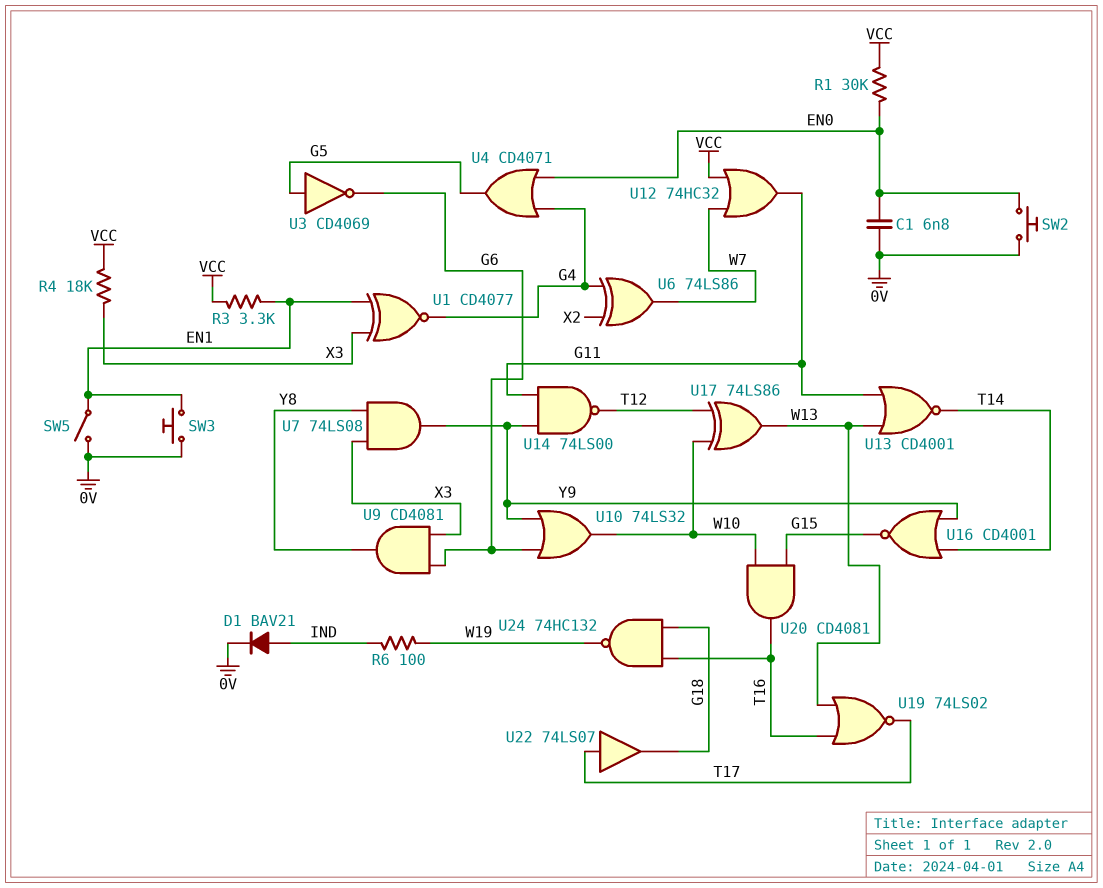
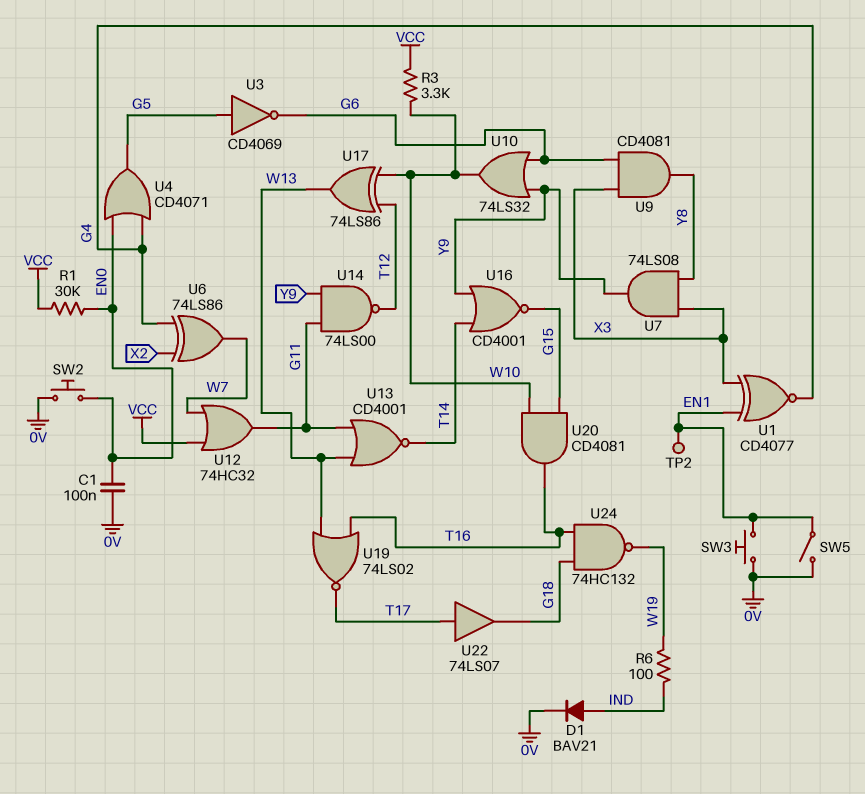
C1: 6.8nF (0V, EN0) -> 100nF (0V, EN0)
R3: 3.3k (EN1, VCC) -> 3.3k (VCC, W10)
R4: 18k (VCC, X3) -> none
TP2: none -> test point (EN1)

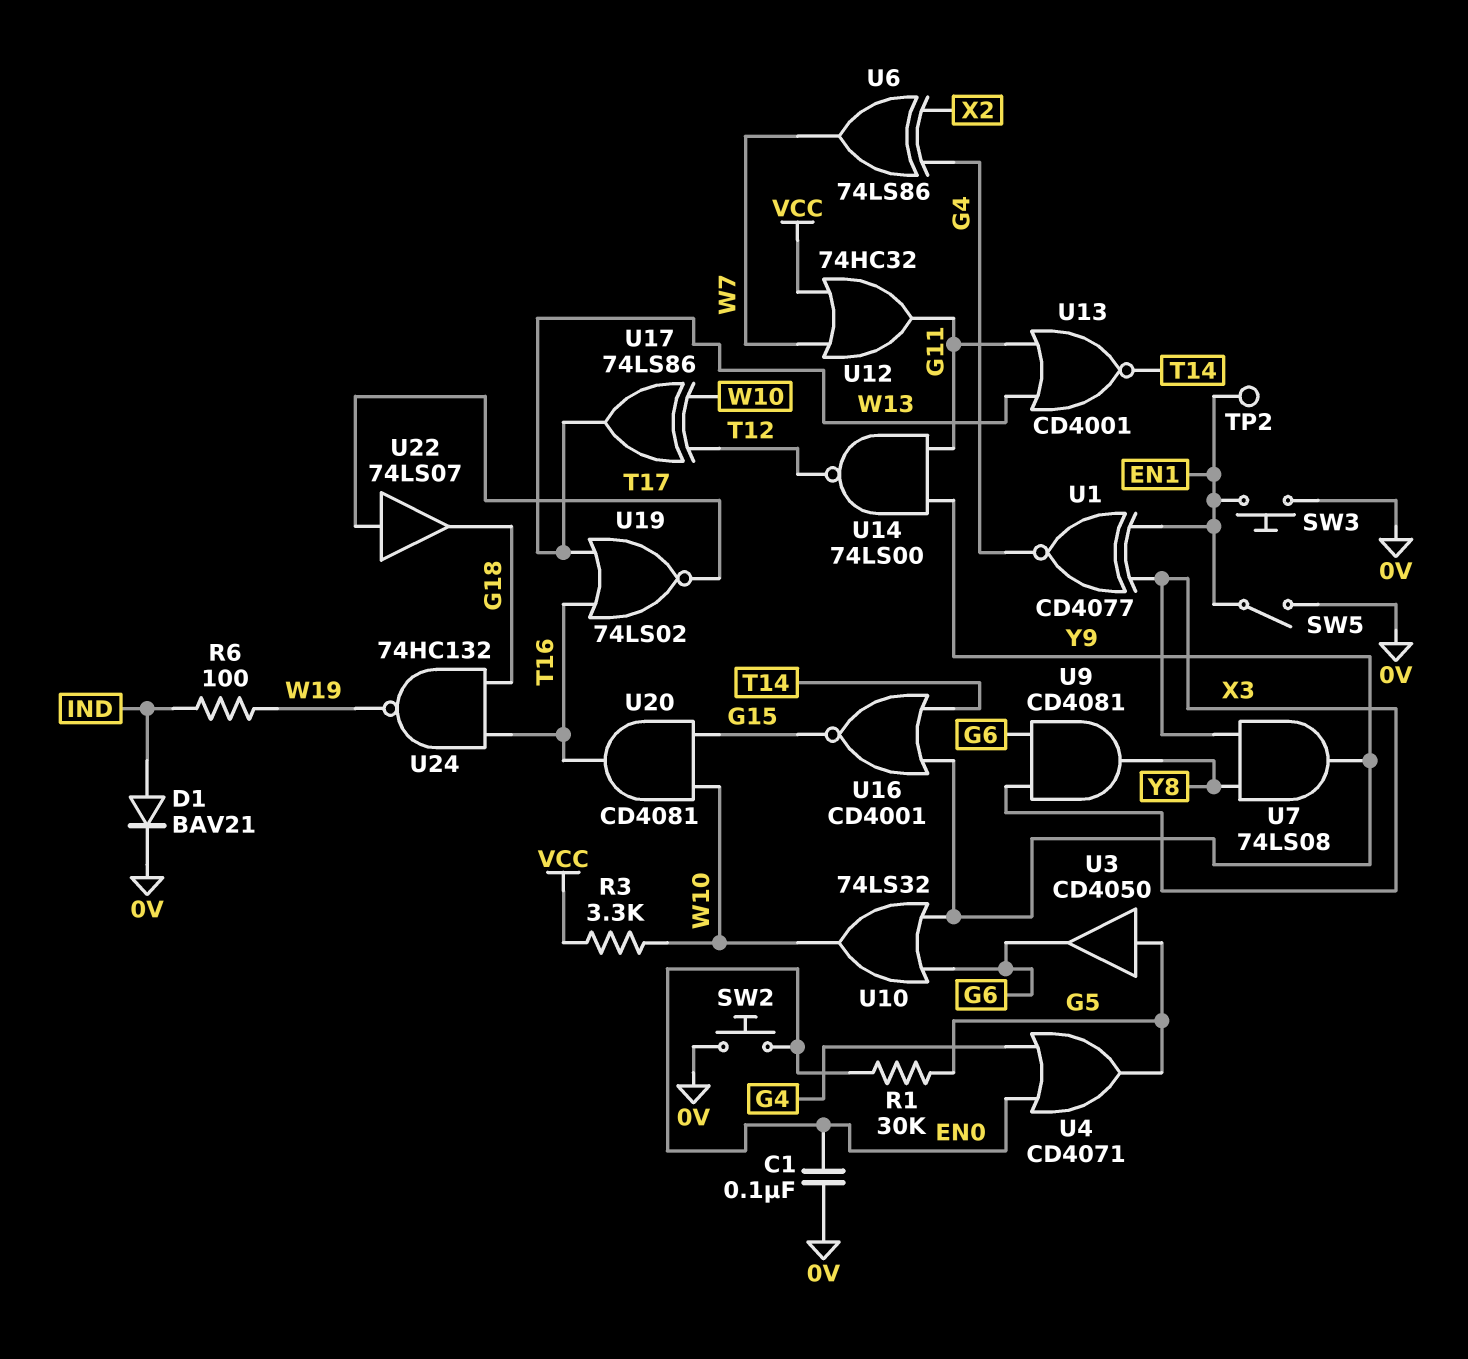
R1: 30k (EN0, VCC) -> 30k (EN0, G5)
U3: NOT CD4069 (in G5, out G6) -> buffer CD4050 (in G5, out G6)

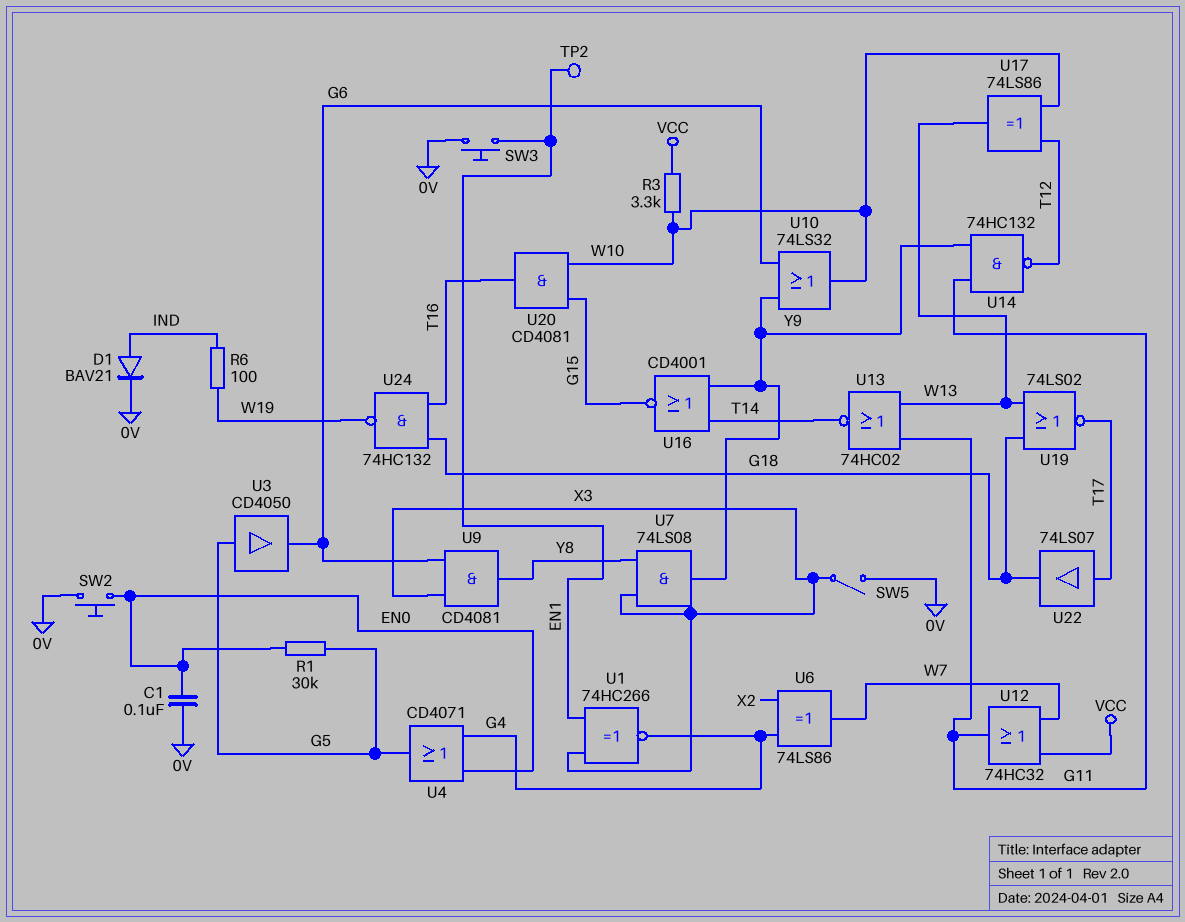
SW5: switch (0V, EN1) -> switch (0V, X3)
U1: XNOR CD4077 (in EN1, in X3, out G4) -> XNOR 74HC266 (in EN1, in X3, out G4)
U13: NOR CD4001 (in G11, in W13, out T14) -> NOR 74HC02 (in G11, in W13, out T14)
U14: NAND 74LS00 (in G11, in Y9, out T12) -> NAND 74HC132 (in G11, in Y9, out T12)
U19: NOR 74LS02 (in T16, in W13, out T17) -> NOR 74LS02 (in G18, in W13, out T17)

